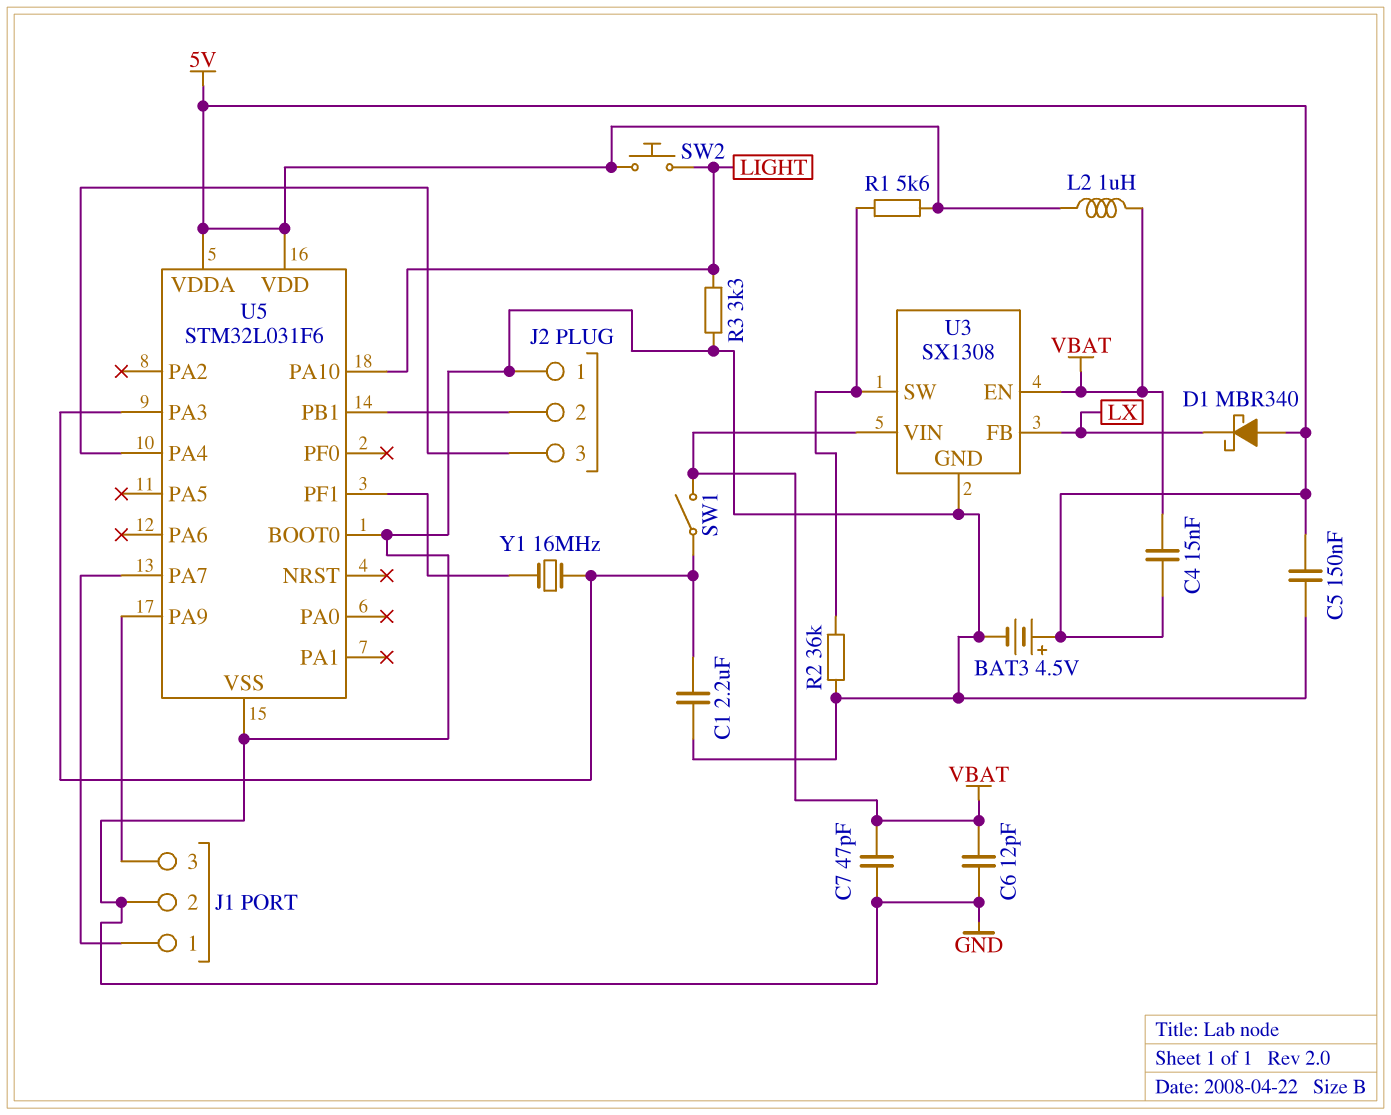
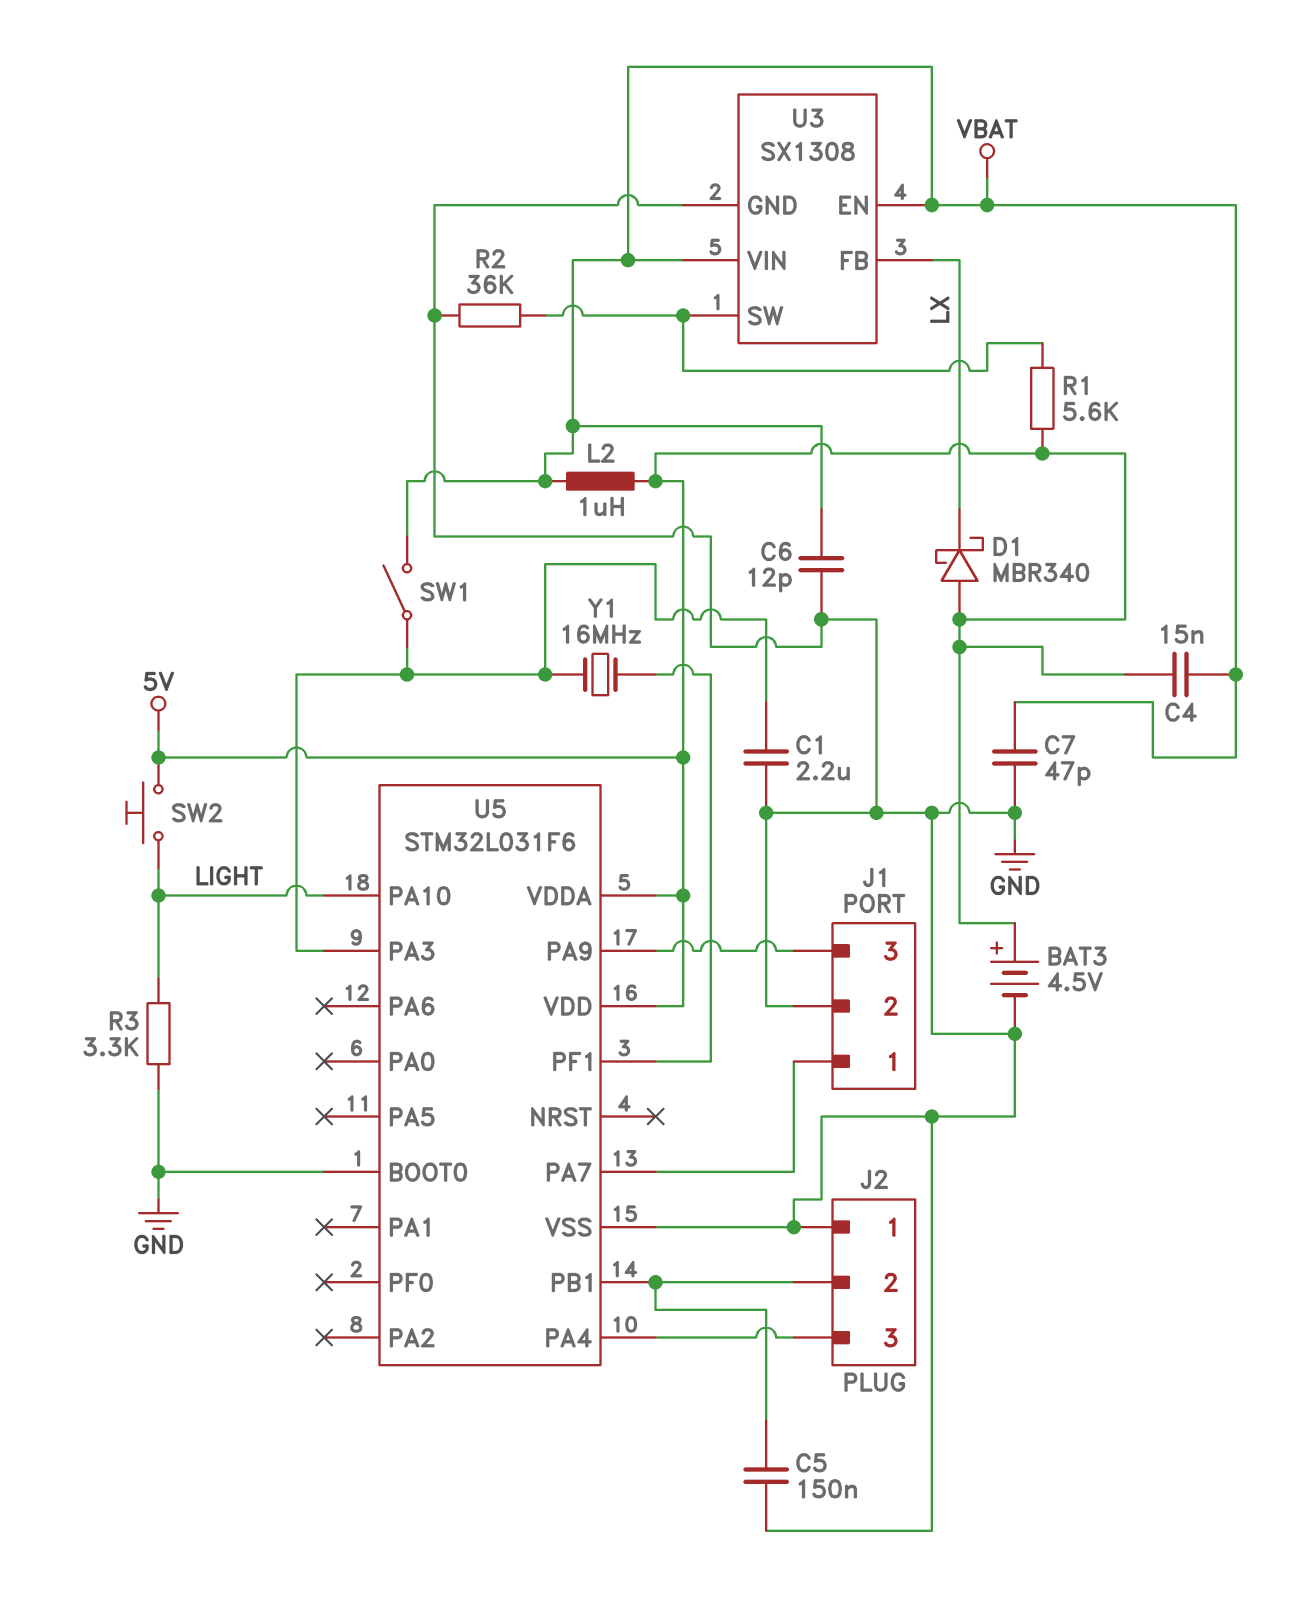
C5: 150nF (5V, GND) -> 150nF (GND, J2/2)

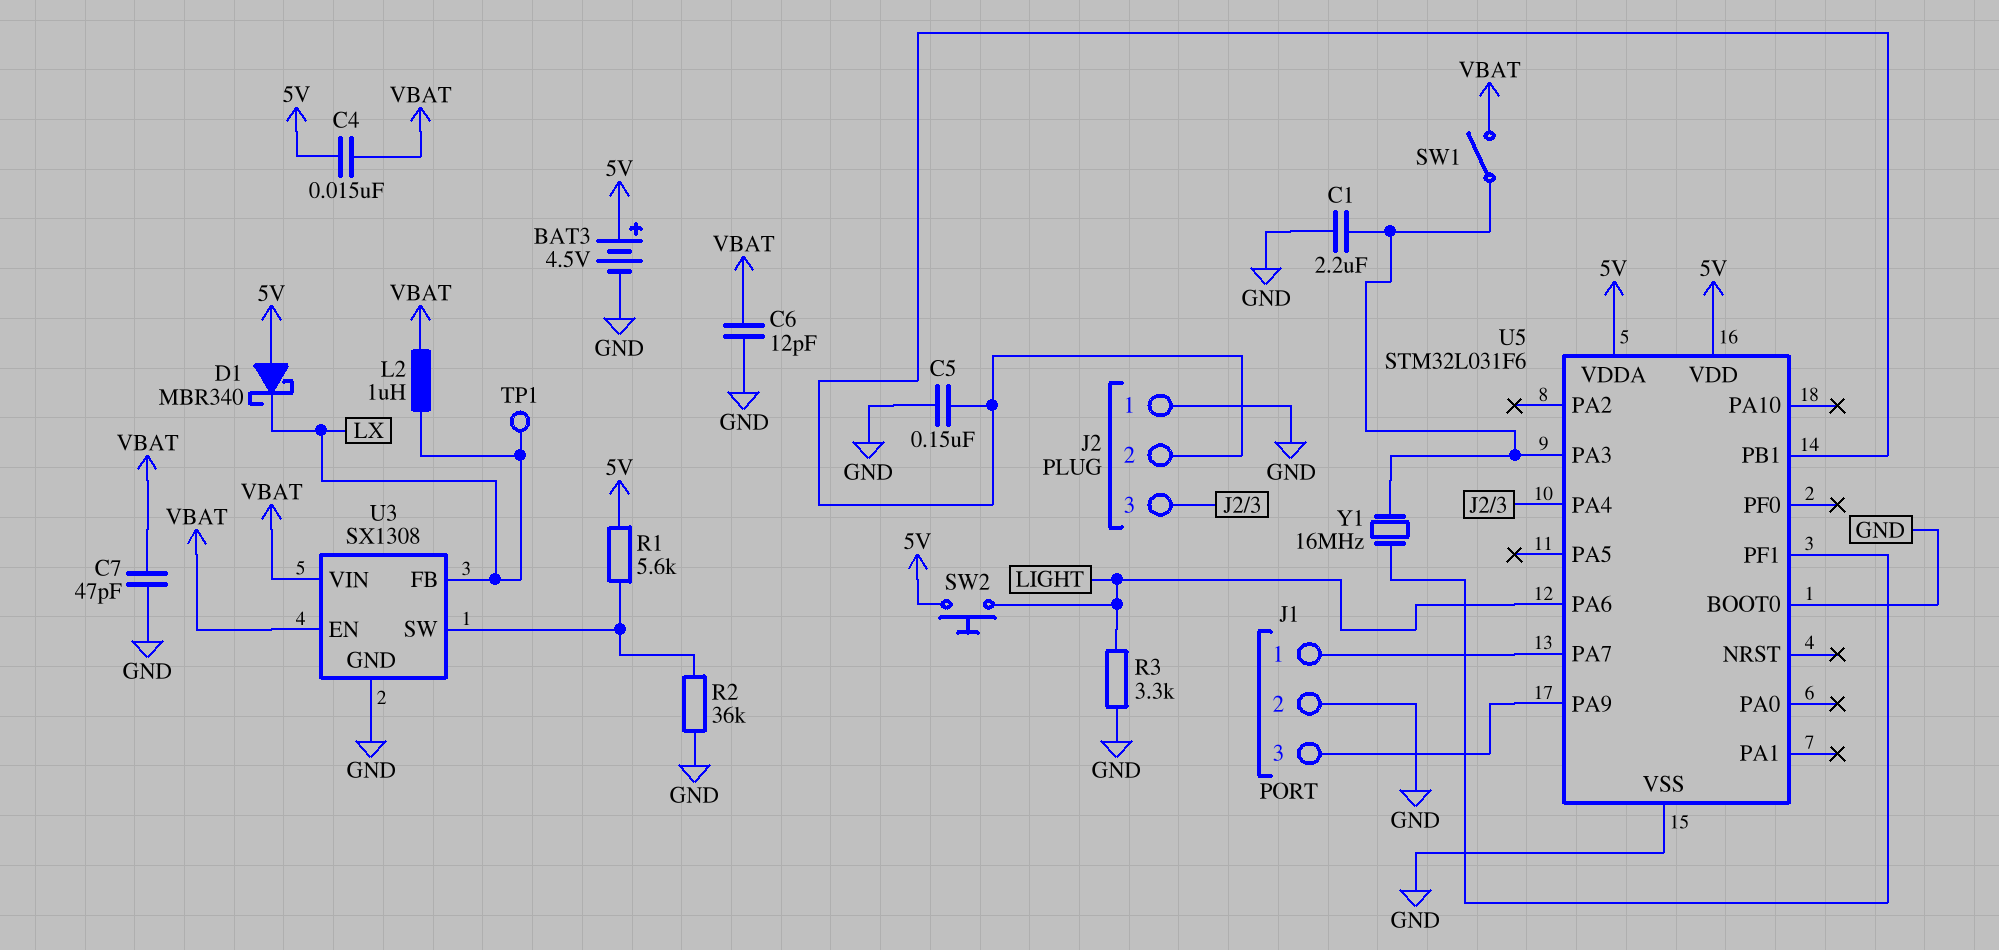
L2: 1uH (5V, VBAT) -> 1uH (LX, VBAT)
TP1: none -> test point (LX)
U5 pin PA6: none -> LIGHT
U5 pin PA10: LIGHT -> none

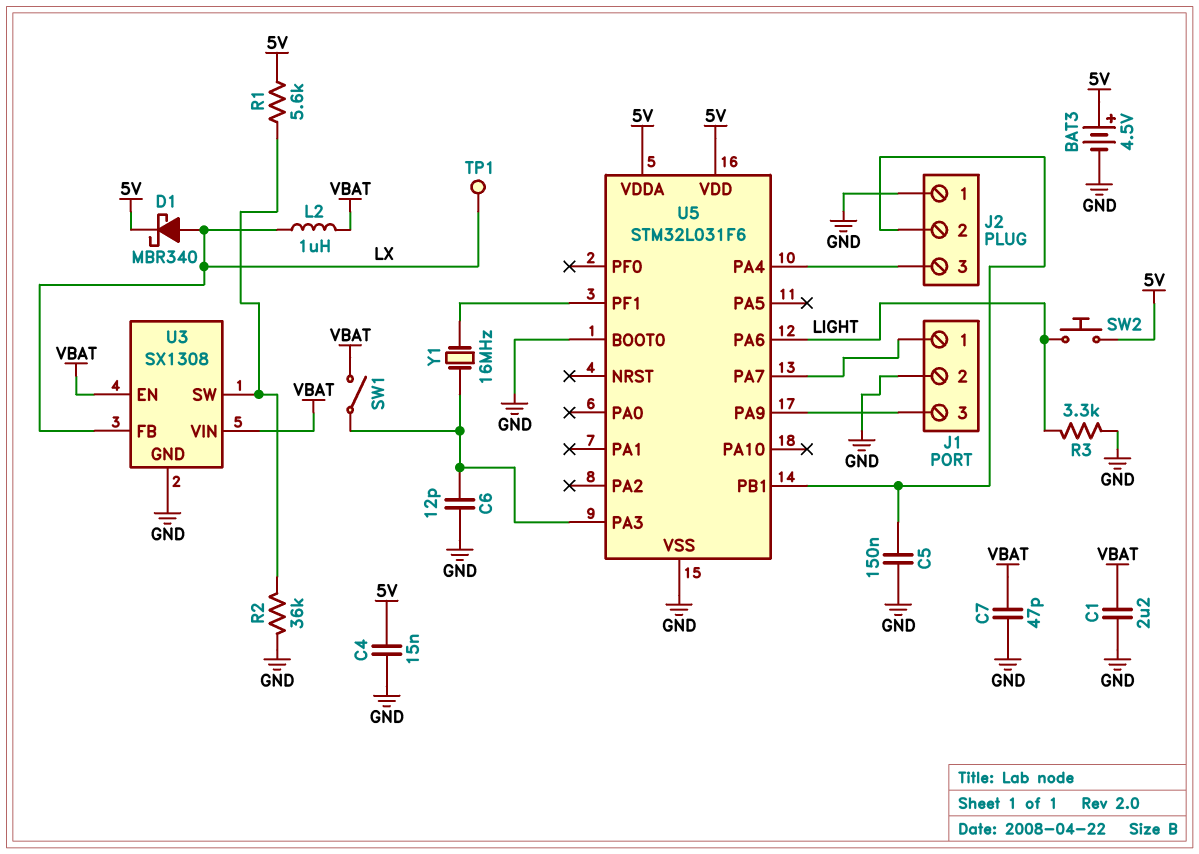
C1: 2.2uF (GND, U5/PA3) -> 2.2uF (GND, VBAT)
C4: 15nF (5V, VBAT) -> 15nF (5V, GND)
C6: 12pF (GND, VBAT) -> 12pF (GND, U5/PA3)
D1: schottky MBR340 (A 5V, K LX) -> schottky MBR340 (A LX, K 5V)

